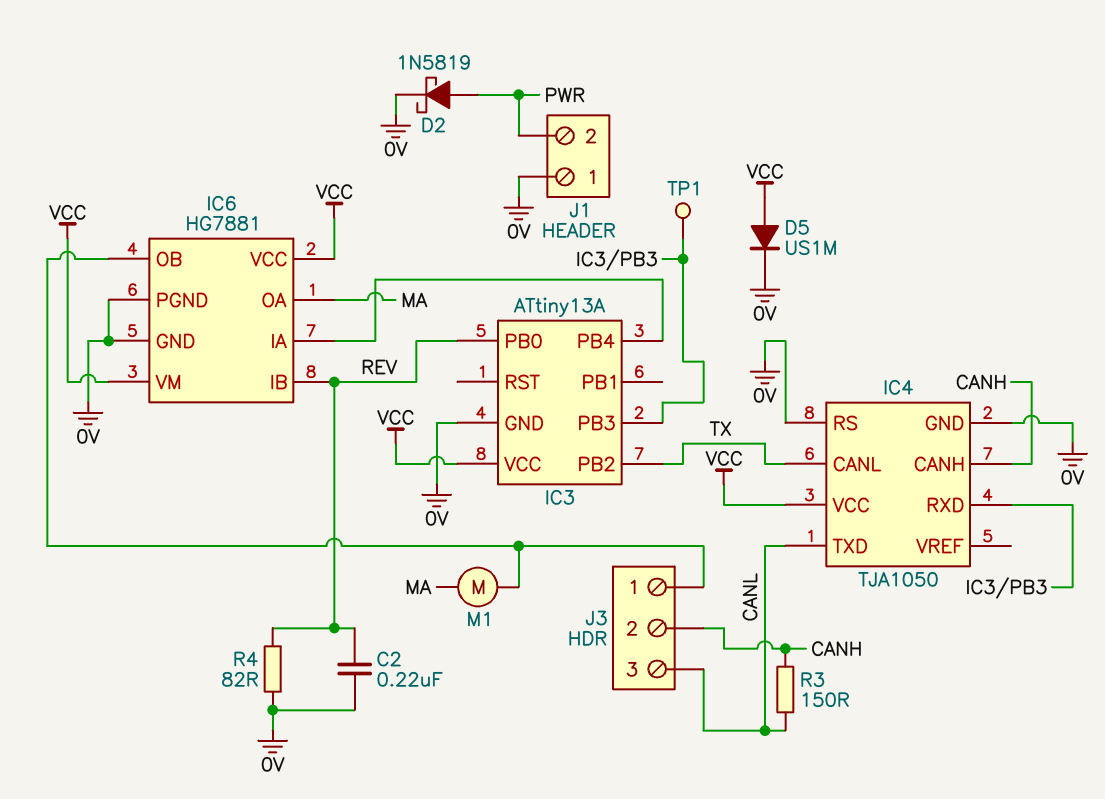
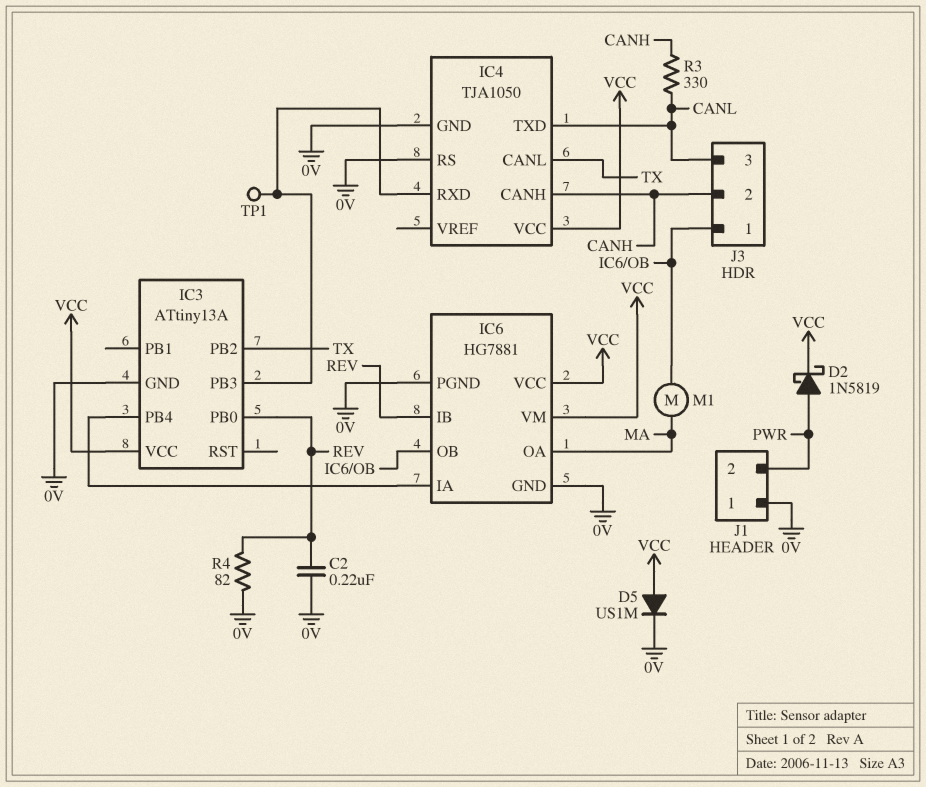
D2: schottky 1N5819 (A PWR, K 0V) -> schottky 1N5819 (A PWR, K VCC)
R3: 150 (CANH, CANL) -> 330 (CANH, CANL)

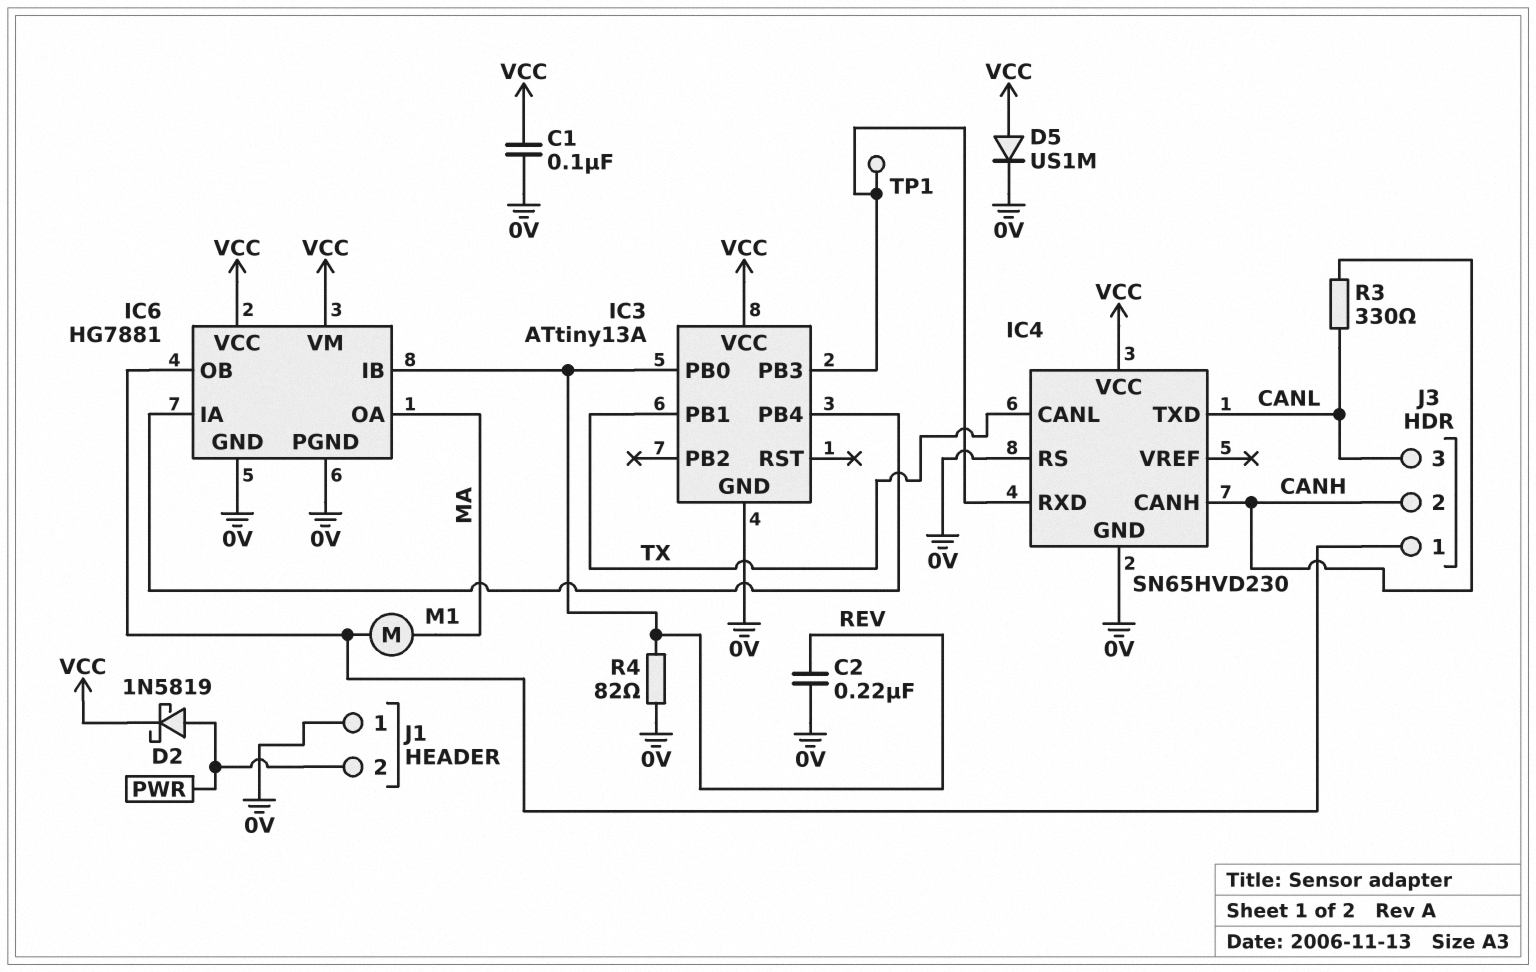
C1: none -> 100nF (0V, VCC)
IC3 pin PB1: none -> TX
IC3 pin PB2: TX -> none
IC4: TJA1050 -> SN65HVD230

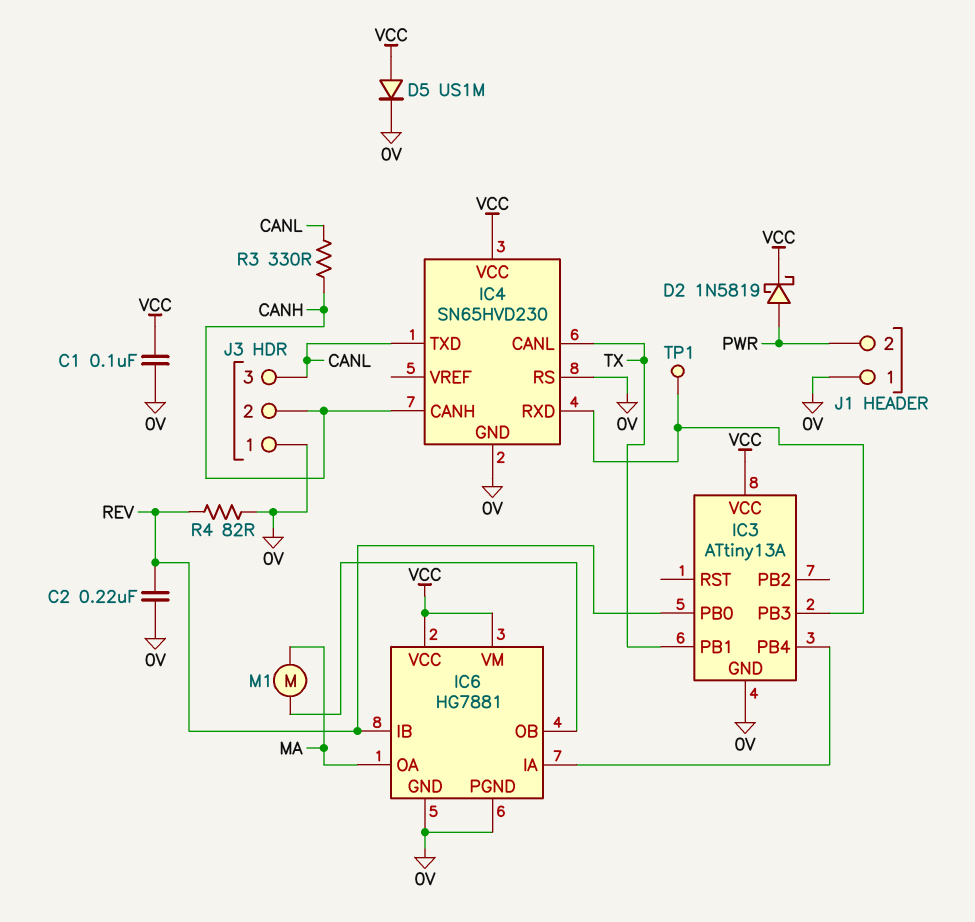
J3 pin 1: IC6/OB -> 0V

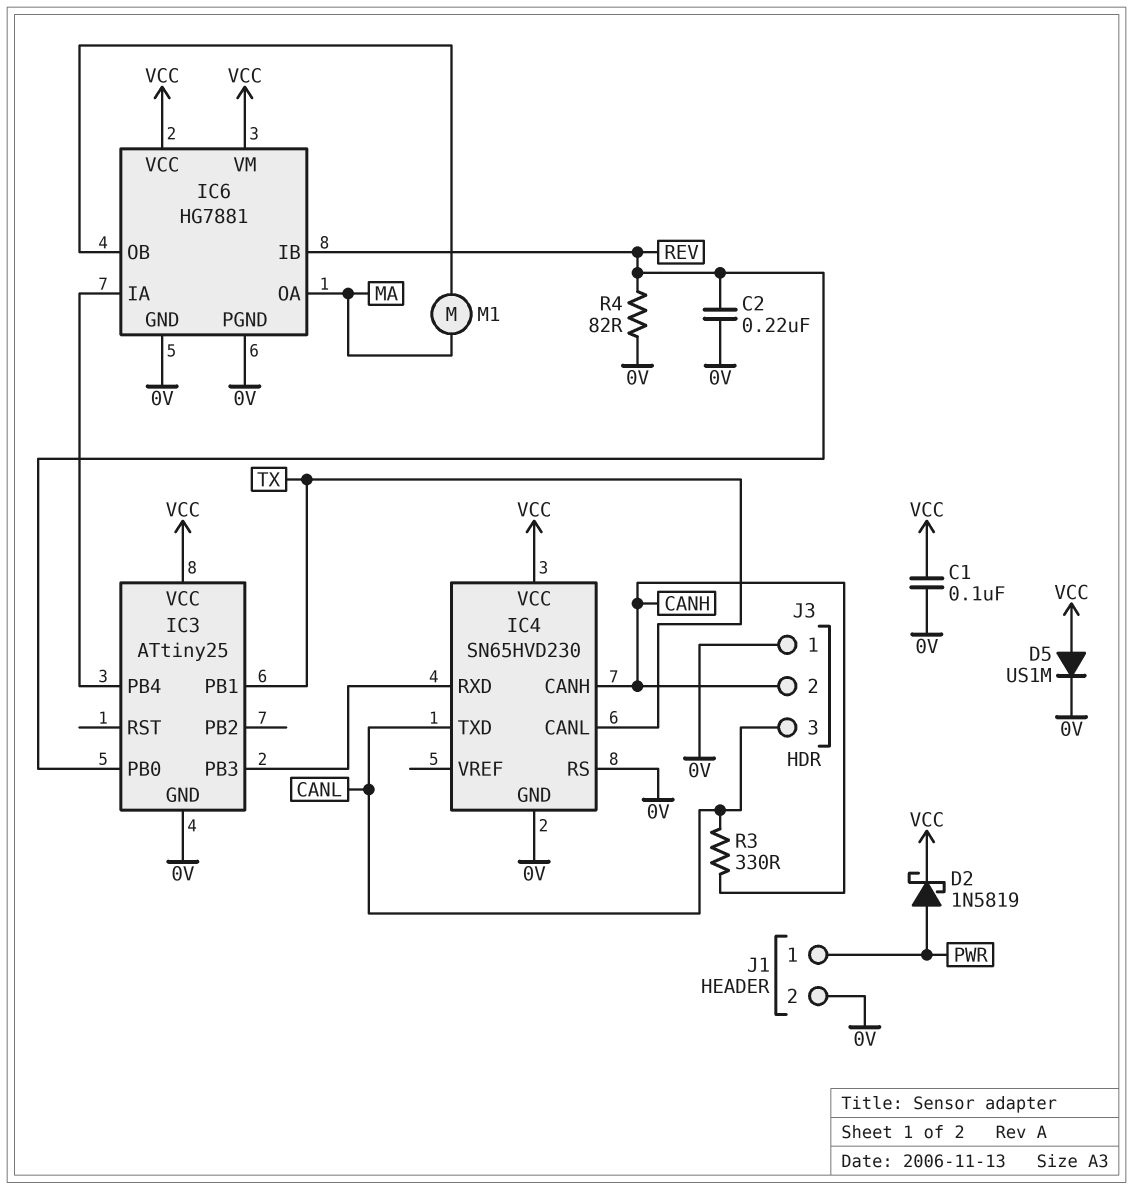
IC3: ATtiny13A -> ATtiny25
J1 pin 1: 0V -> PWR
J1 pin 2: PWR -> 0V
TP1: test point (IC3/PB3) -> none

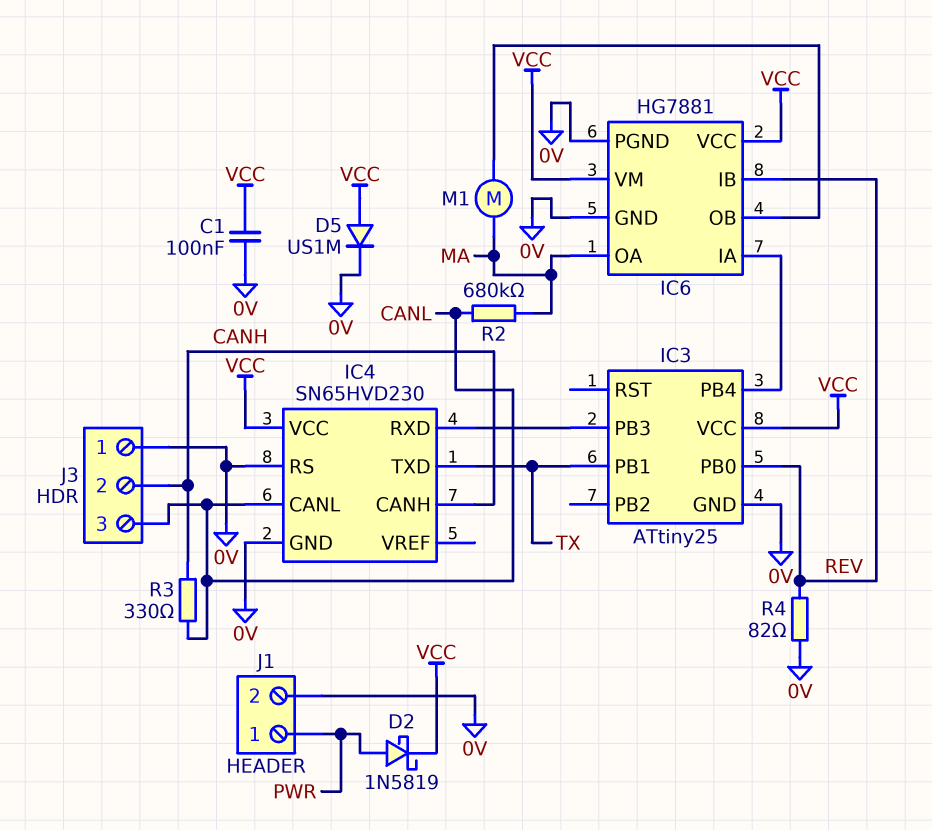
C2: 220nF (0V, REV) -> none
IC4 pin CANL: TX -> CANL
IC4 pin TXD: CANL -> TX
R2: none -> 680k (CANL, MA)

